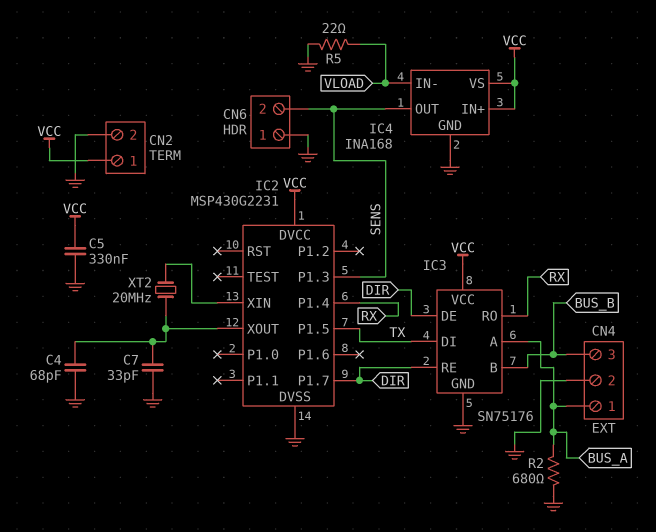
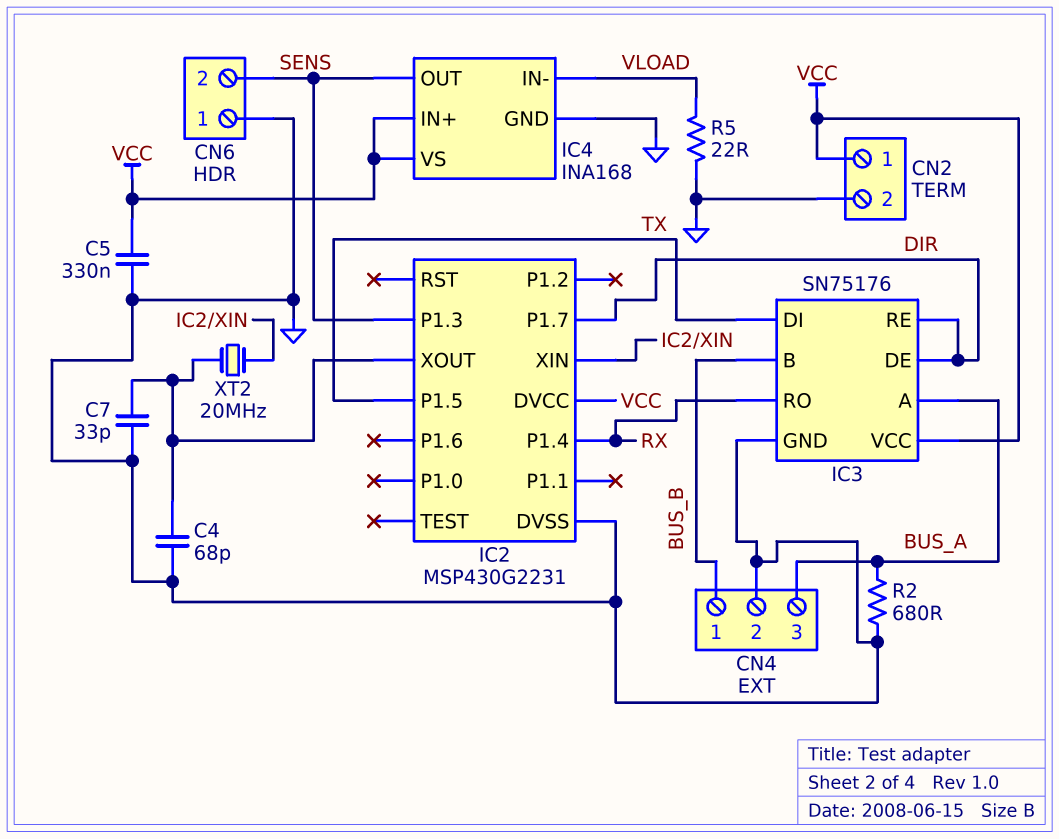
CN4 pin 1: BUS_A -> BUS_B
CN4 pin 3: BUS_B -> BUS_A

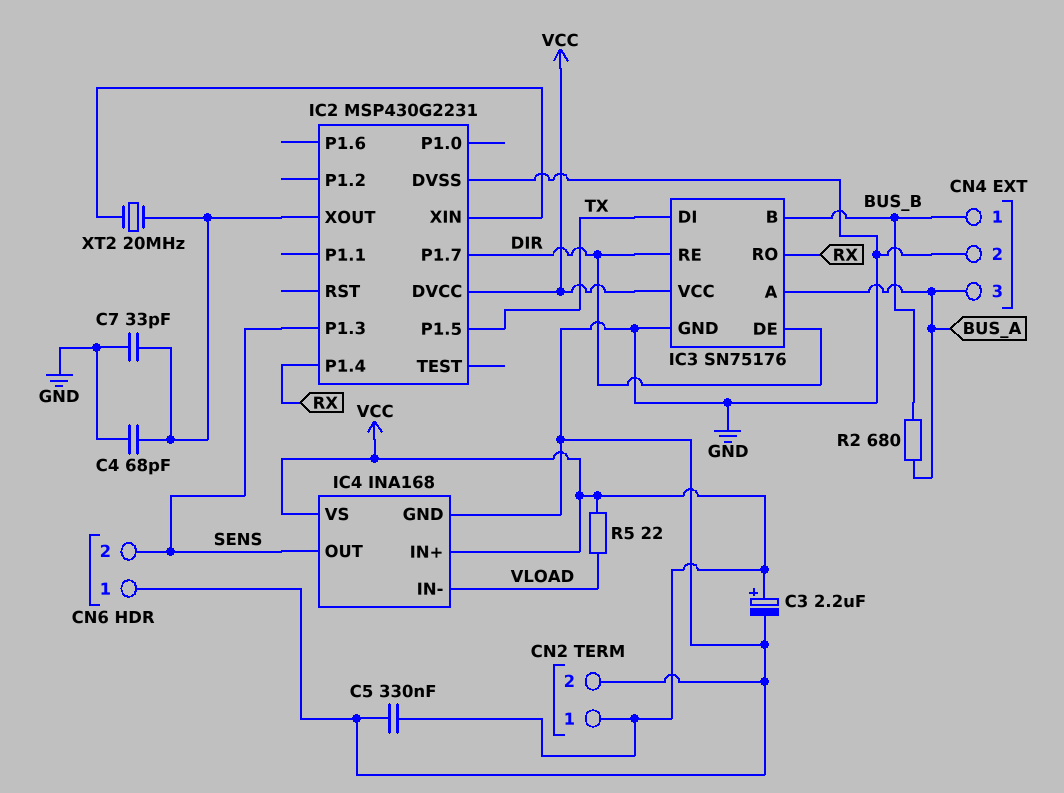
C3: none -> 2.2uF (plus VCC, minus GND)
R2: 680 (BUS_A, GND) -> 680 (BUS_A, BUS_B)
R5: 22 (GND, VLOAD) -> 22 (VCC, VLOAD)

